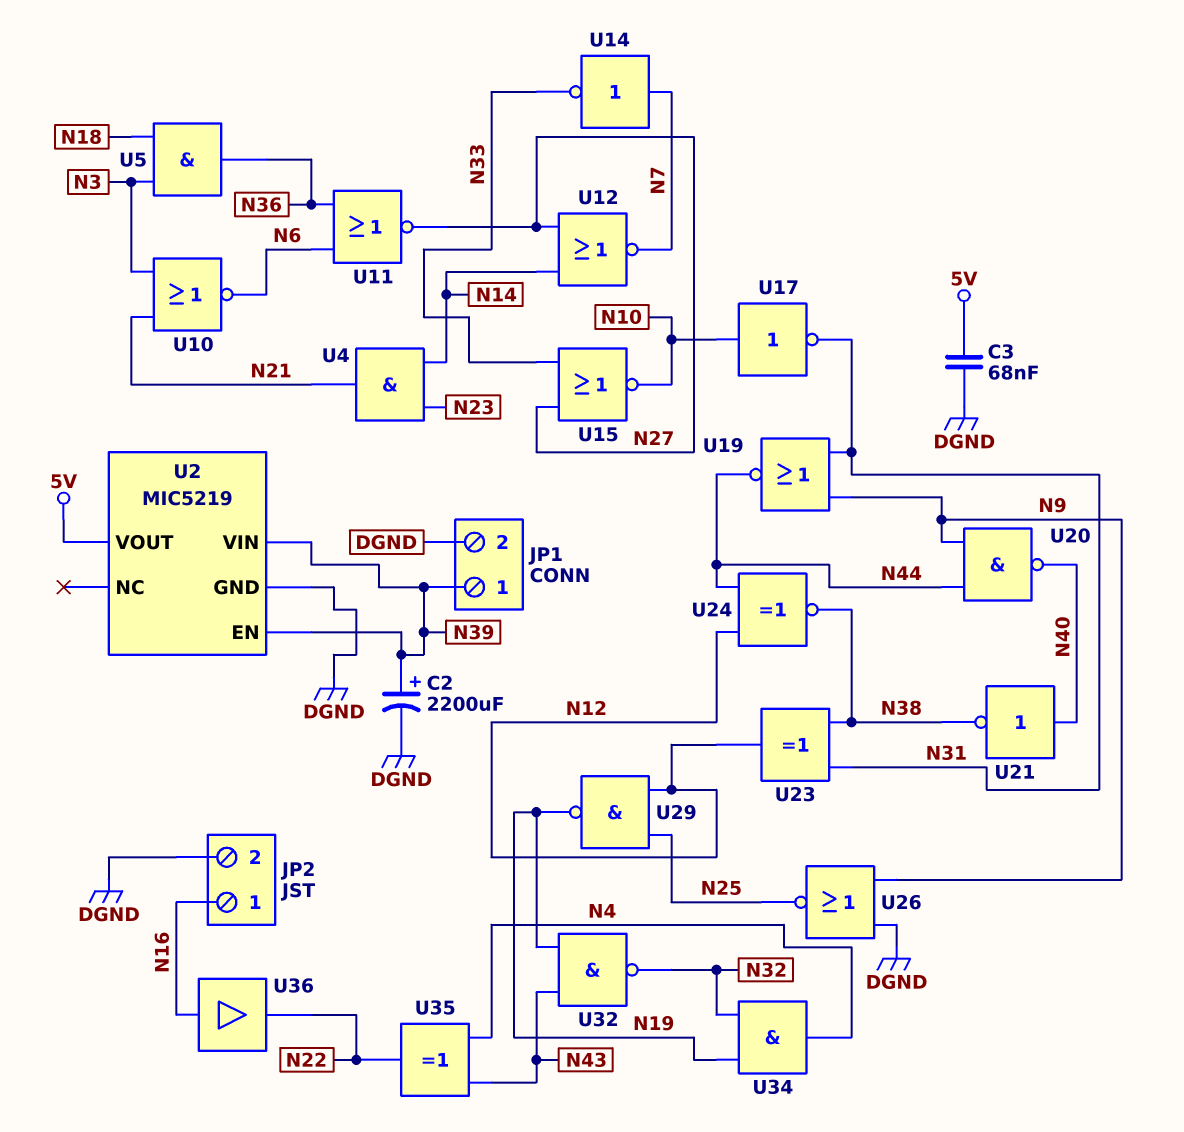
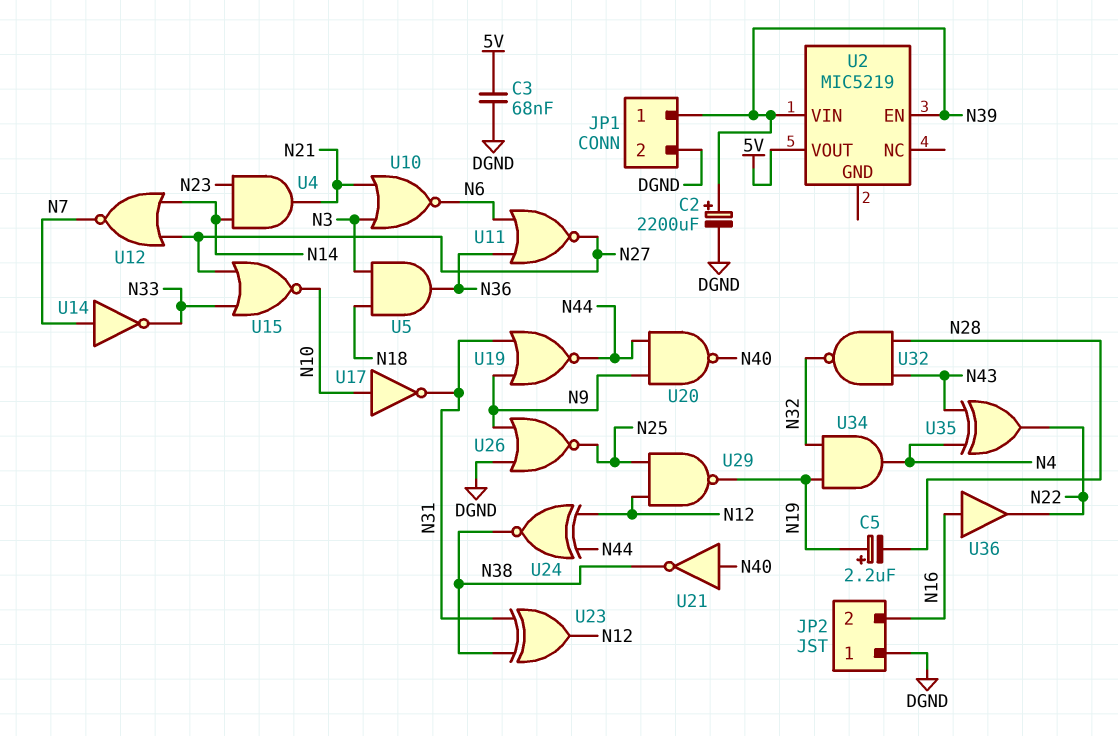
C5: none -> 2.2uF (plus N19, minus N28)
JP2 pin 1: N16 -> DGND
JP2 pin 2: DGND -> N16
U2 pin GND: DGND -> none
U32: NAND (in N19, in N43, out N32) -> NAND (in N28, in N43, out N32)

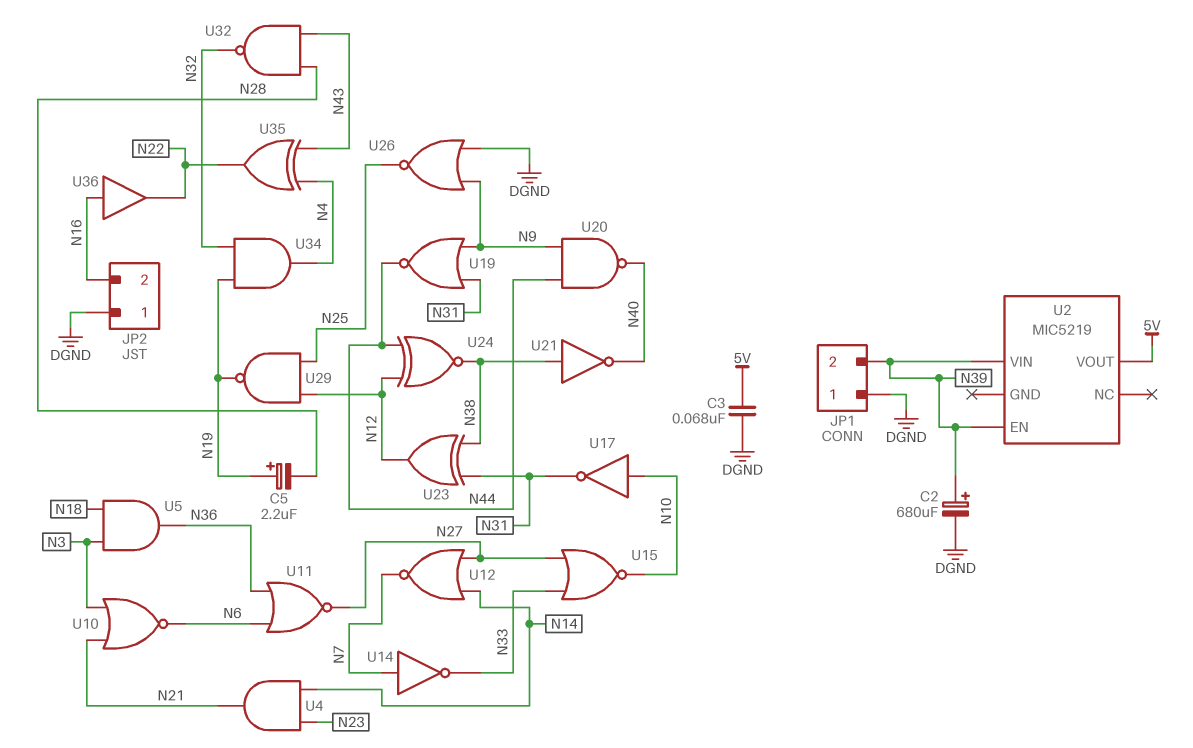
C2: 2200uF (plus N39, minus DGND) -> 680uF (plus N39, minus DGND)
JP1 pin 1: N39 -> DGND
JP1 pin 2: DGND -> N39
U21: NOT (in N40, out N38) -> NOT (in N38, out N40)

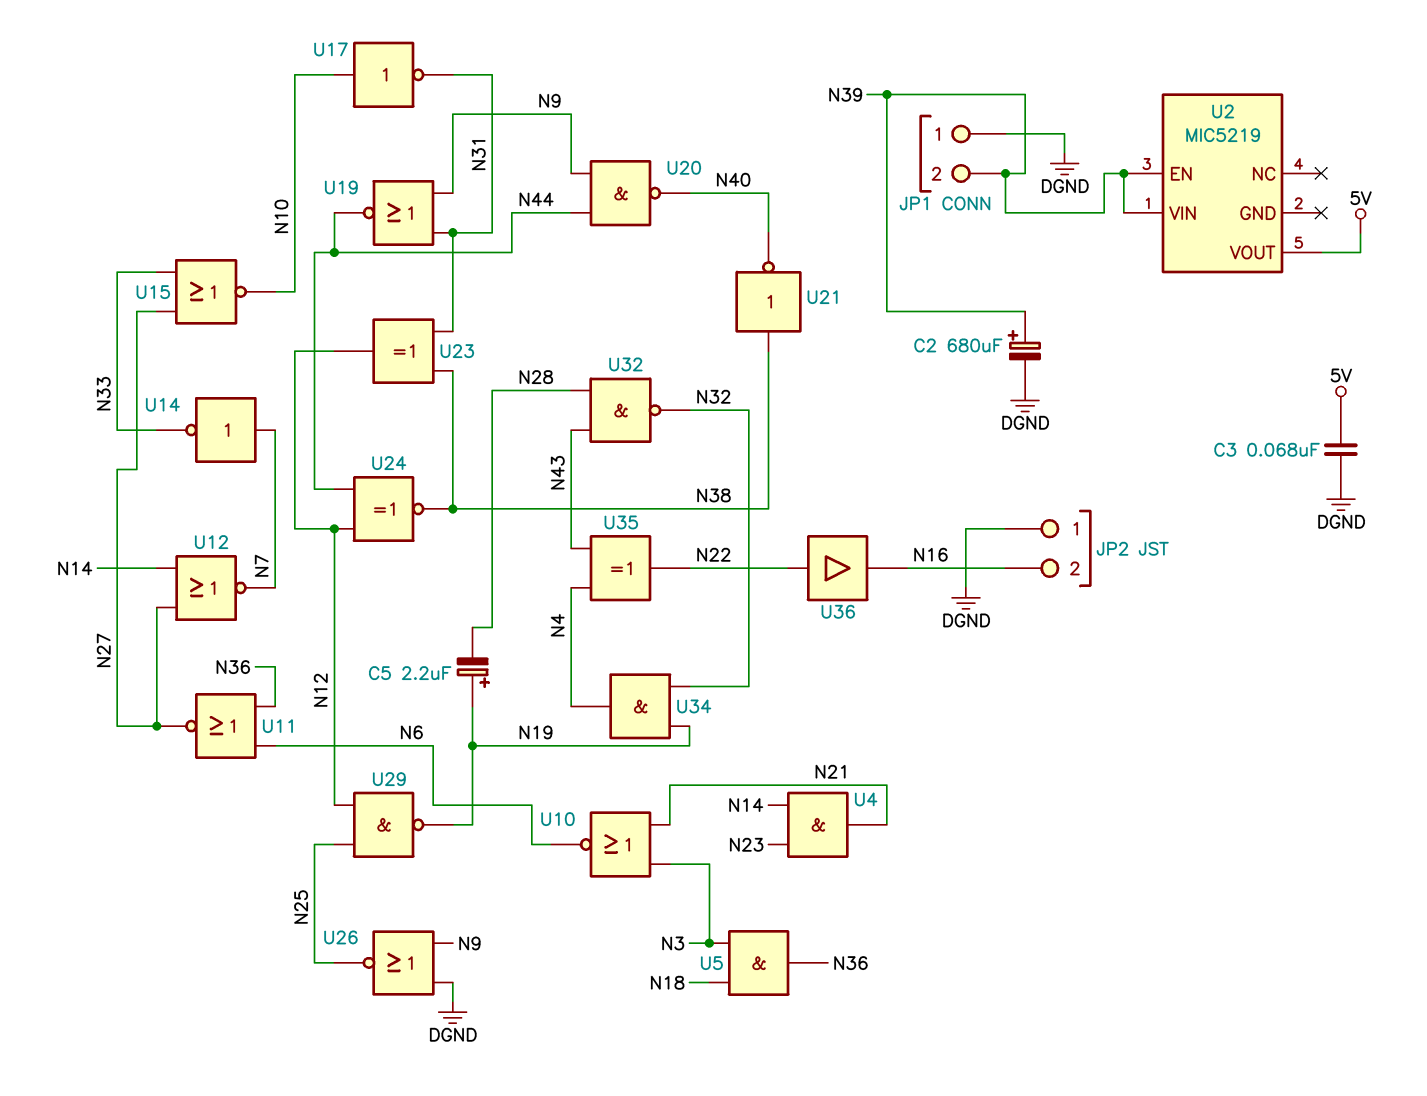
U36: buffer (in N16, out N22) -> buffer (in N22, out N16)

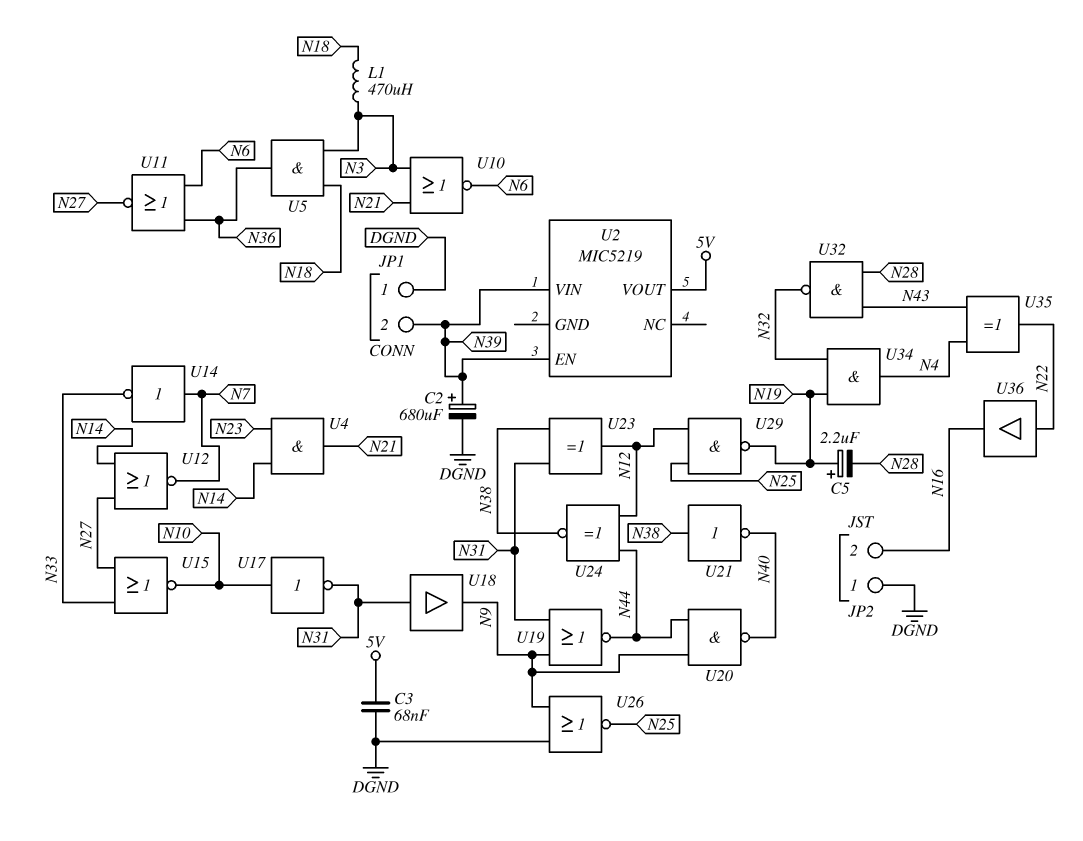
L1: none -> 470uH (N3, N18)
U18: none -> buffer (in N31, out N9)

